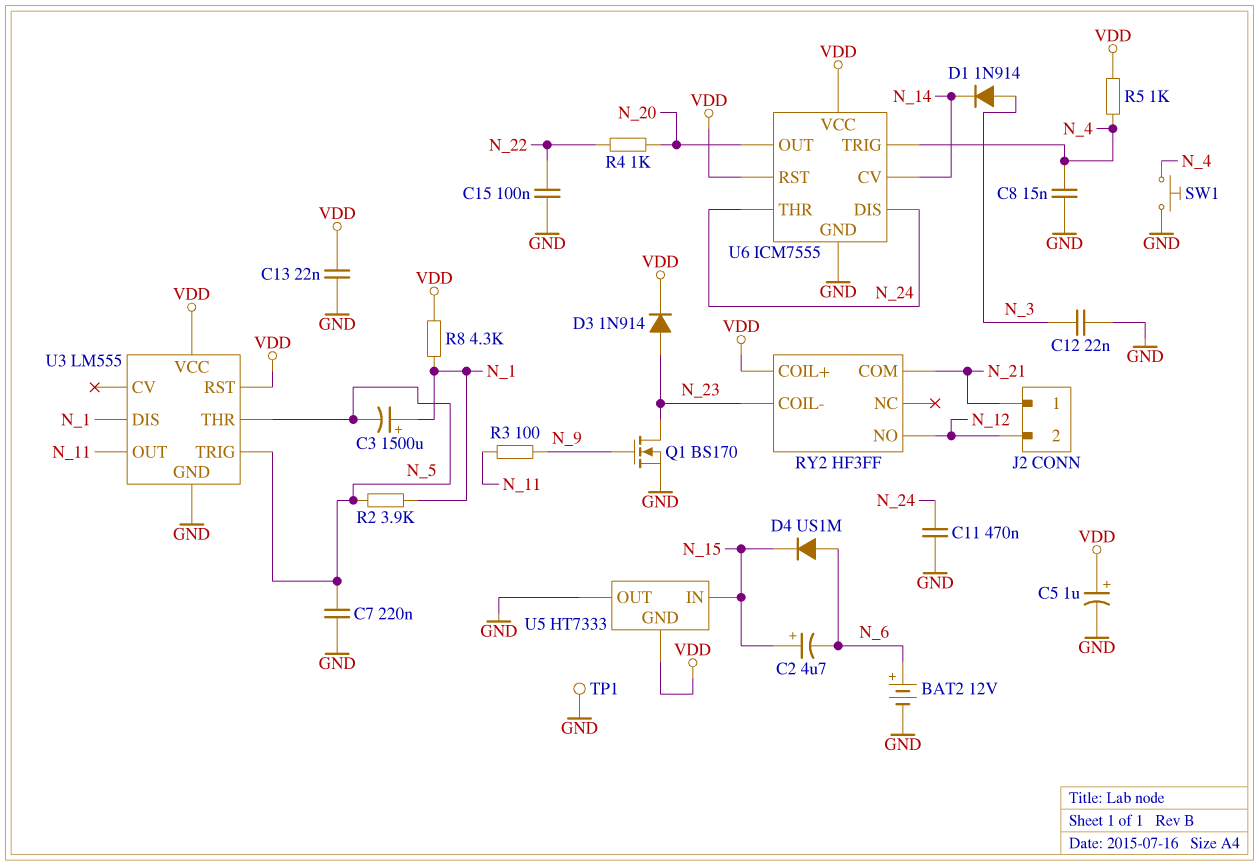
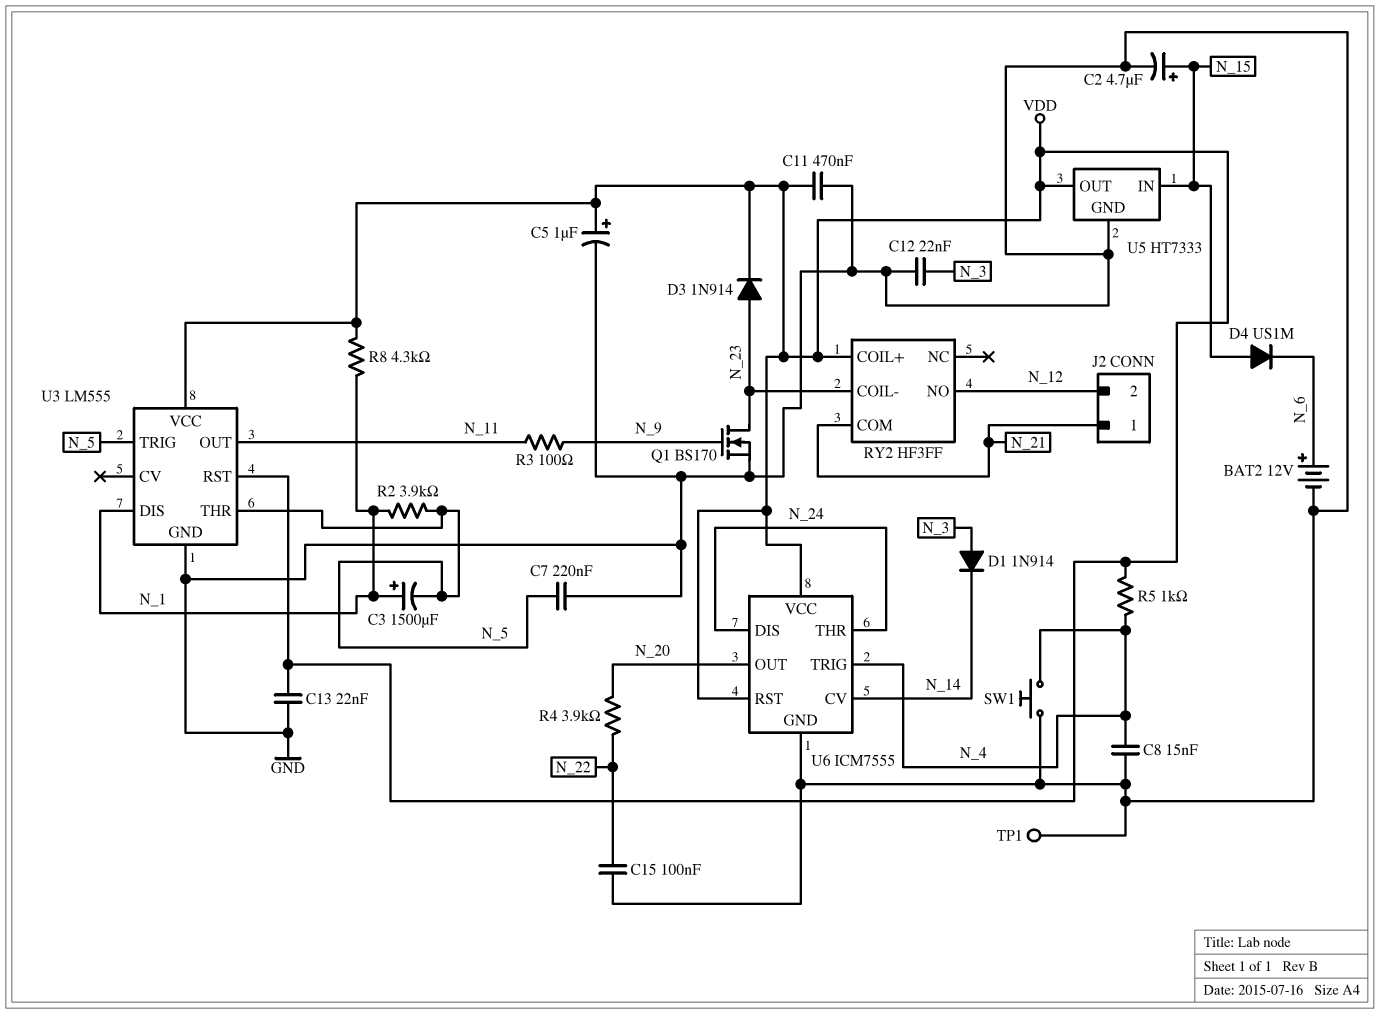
C2: 4.7uF (plus N_15, minus N_6) -> 4.7uF (plus N_15, minus GND)
C11: 470nF (GND, N_24) -> 470nF (GND, VDD)
D4: diode US1M (A N_6, K N_15) -> diode US1M (A N_15, K N_6)
R4: 1k (N_20, N_22) -> 3.9k (N_20, N_22)
U5 pin GND: VDD -> GND
U5 pin OUT: GND -> VDD

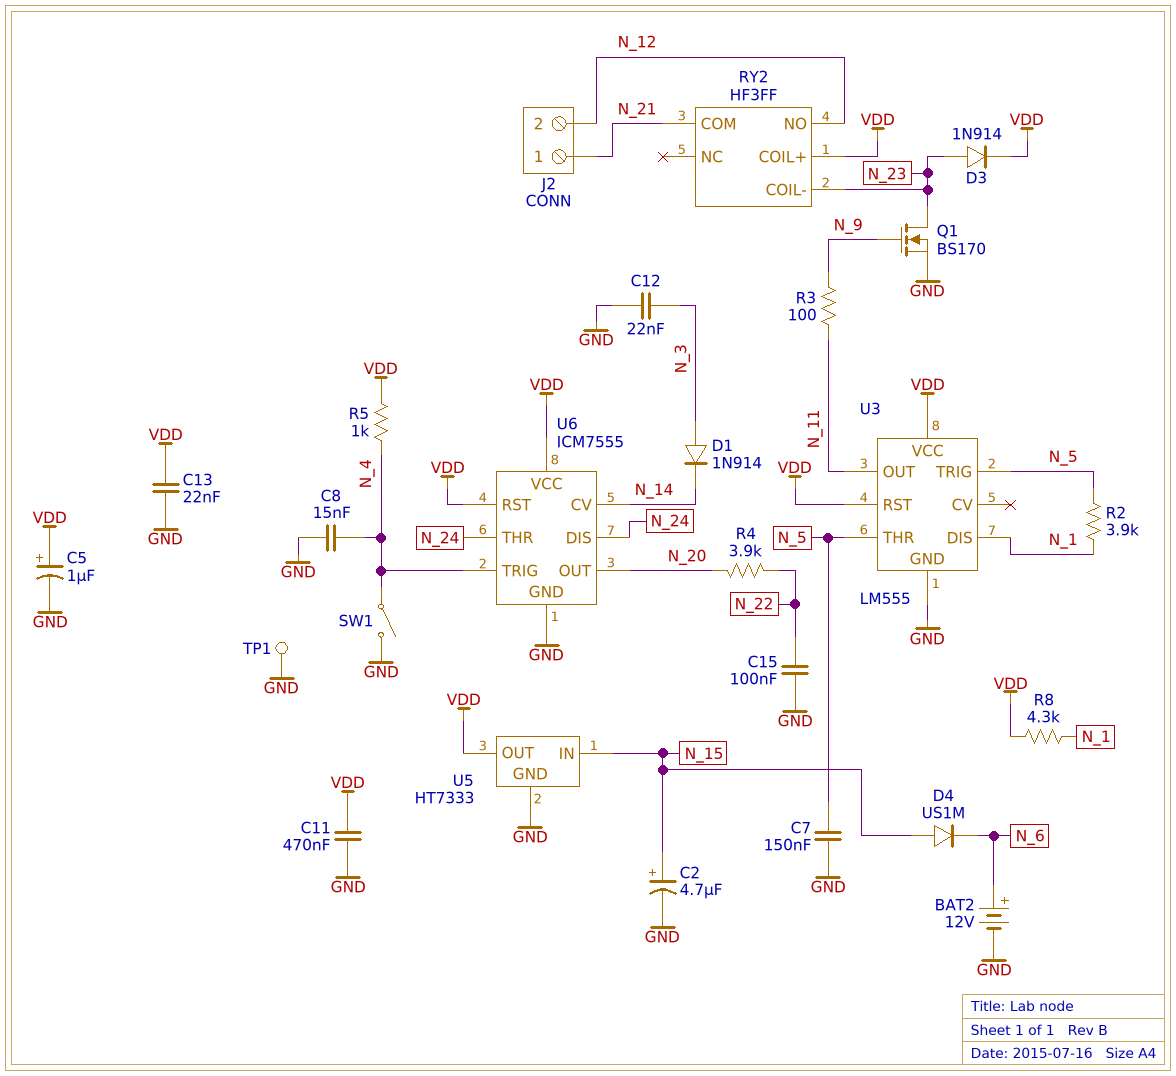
C3: 1500uF (plus N_1, minus N_5) -> none
C7: 220nF (GND, N_5) -> 150nF (GND, N_5)
SW1: button (GND, N_4) -> switch (GND, N_4)

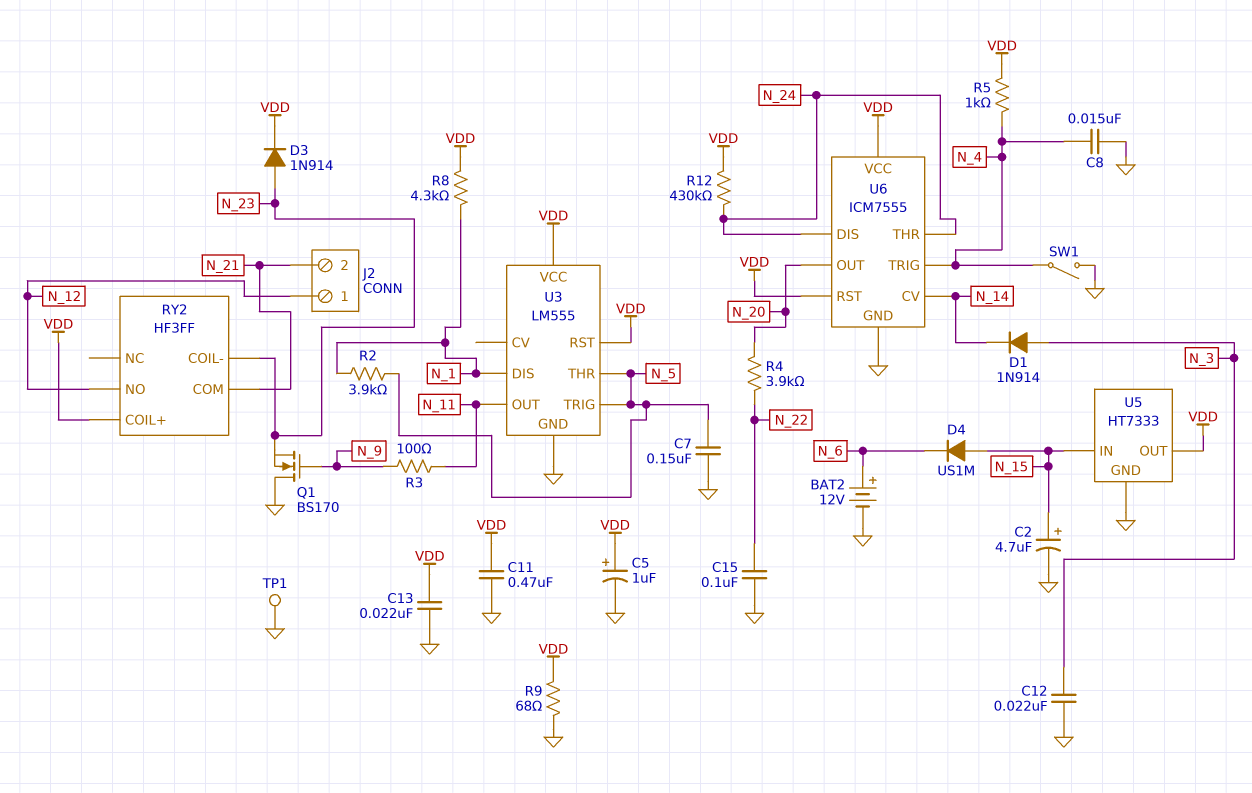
J2 pin 1: N_21 -> N_12
J2 pin 2: N_12 -> N_21
Q1: NMOS BS170 (G N_9, D N_23, S GND) -> NMOS BS170 (G N_9, D GND, S N_23)
R9: none -> 68 (GND, VDD)
R12: none -> 430k (N_24, VDD)

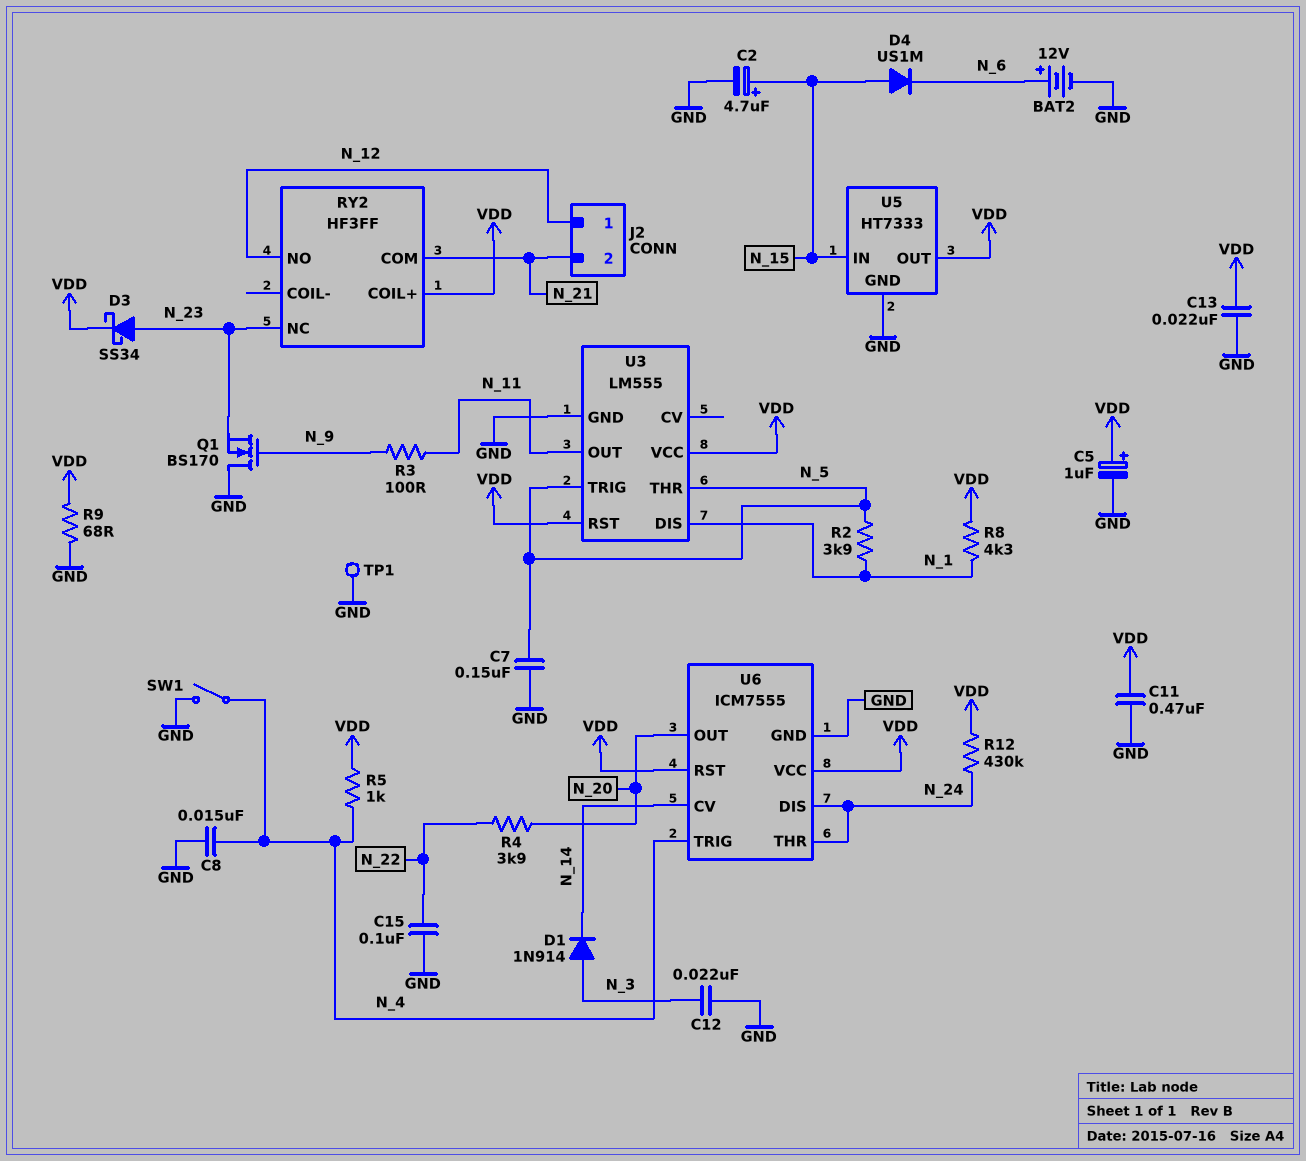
D3: diode 1N914 (A N_23, K VDD) -> schottky SS34 (A N_23, K VDD)
RY2 pin COIL-: N_23 -> none
RY2 pin NC: none -> N_23

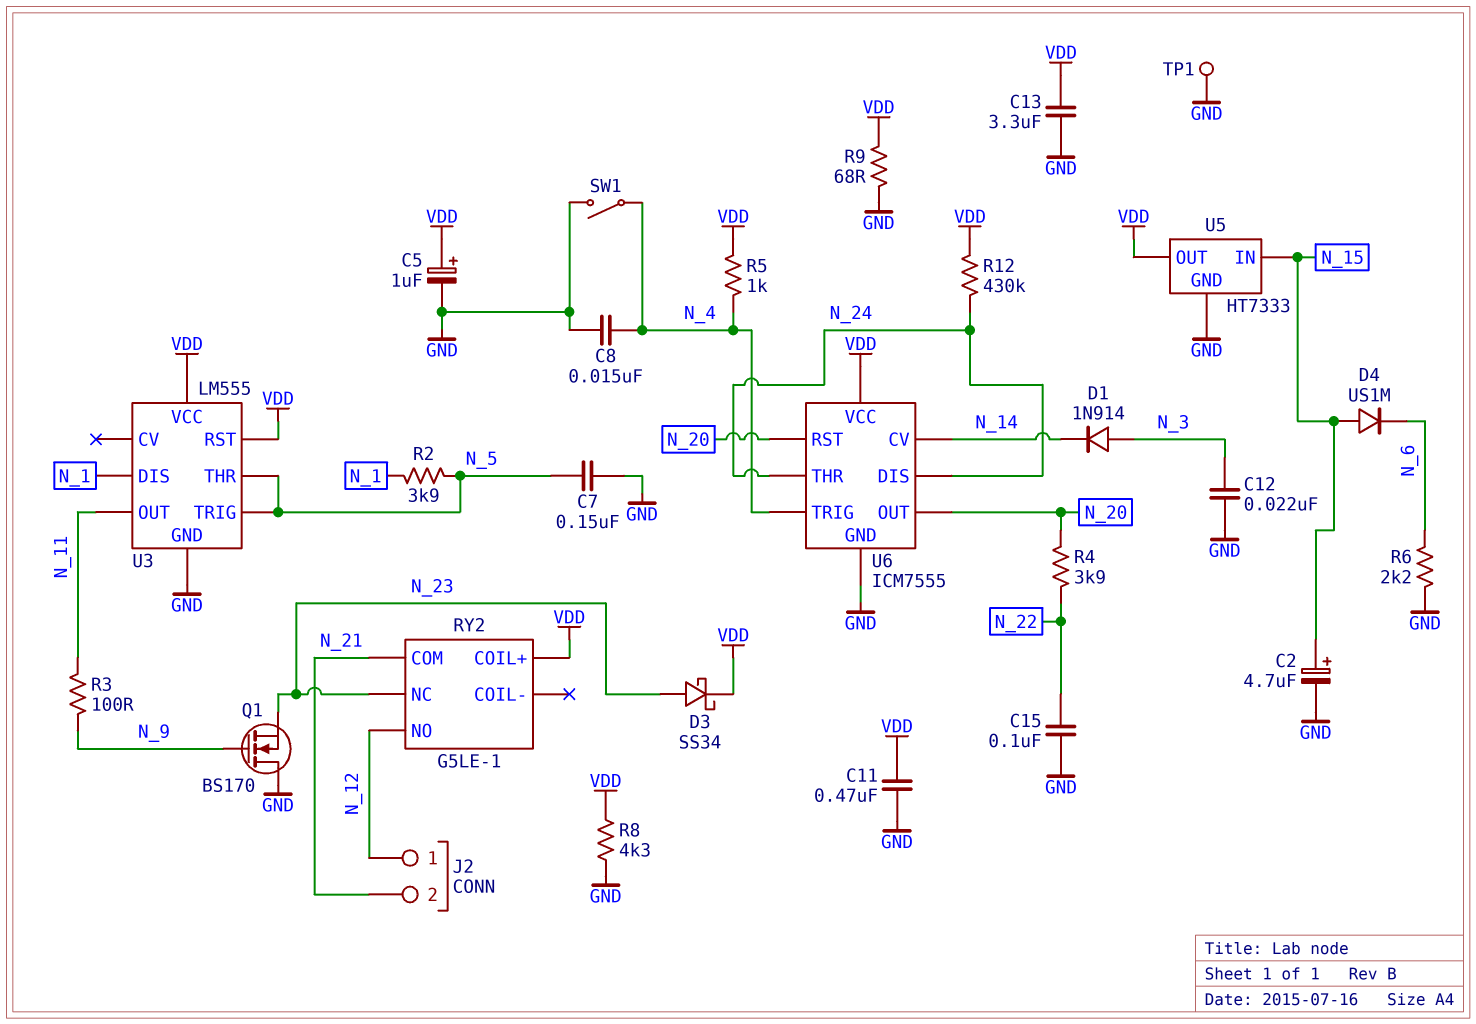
BAT2: 12V (plus N_6, minus GND) -> none
C13: 22nF (GND, VDD) -> 3.3uF (GND, VDD)
R6: none -> 2.2k (GND, N_6)
R8: 4.3k (N_1, VDD) -> 4.3k (GND, VDD)
RY2: HF3FF -> G5LE-1
U6 pin RST: VDD -> N_20

